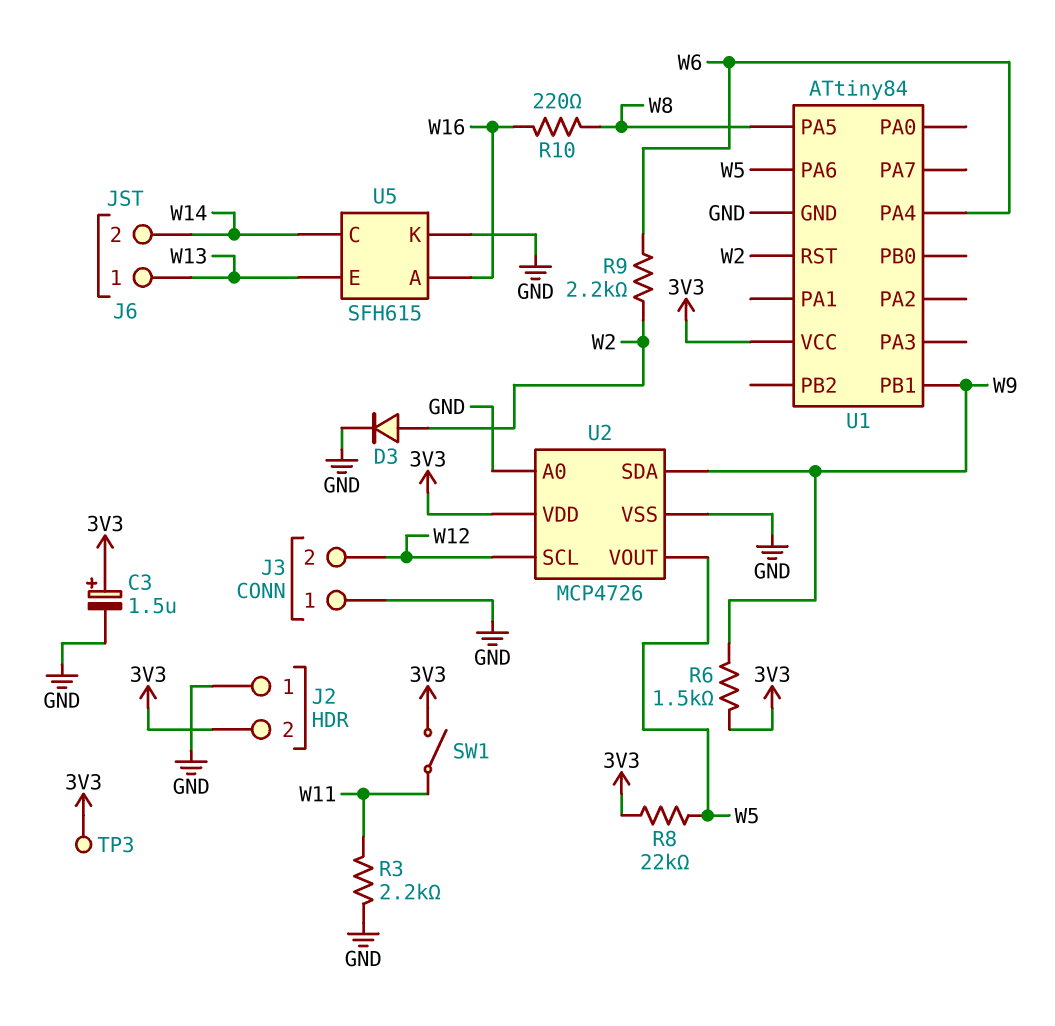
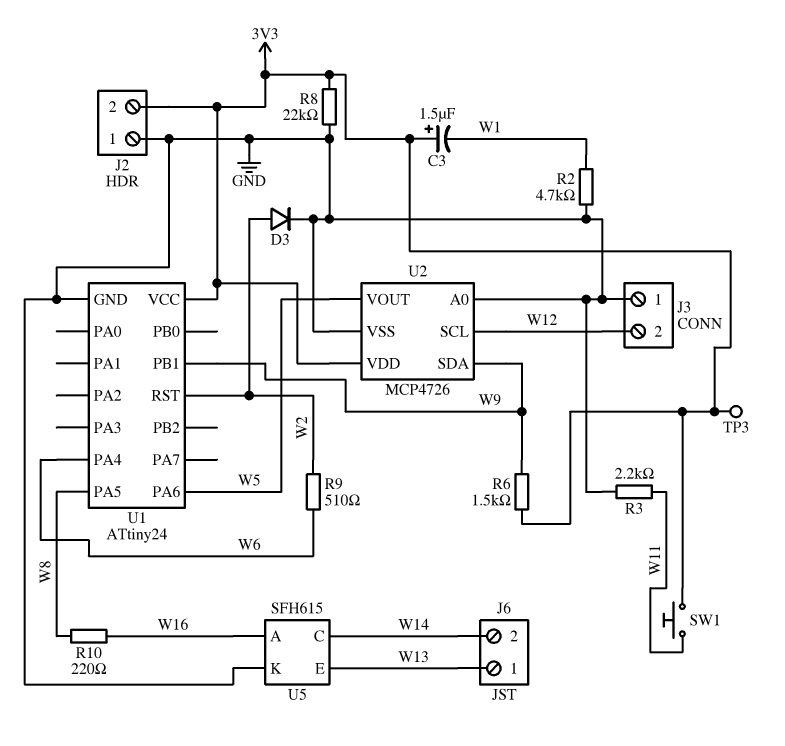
C3: 1.5uF (plus 3V3, minus GND) -> 1.5uF (plus 3V3, minus W1)
R2: none -> 4.7k (GND, W1)
R8: 22k (3V3, W5) -> 22k (3V3, GND)
R9: 2.2k (W2, W6) -> 510 (W2, W6)
SW1: switch (3V3, W11) -> button (3V3, W11)
U1: ATtiny84 -> ATtiny24

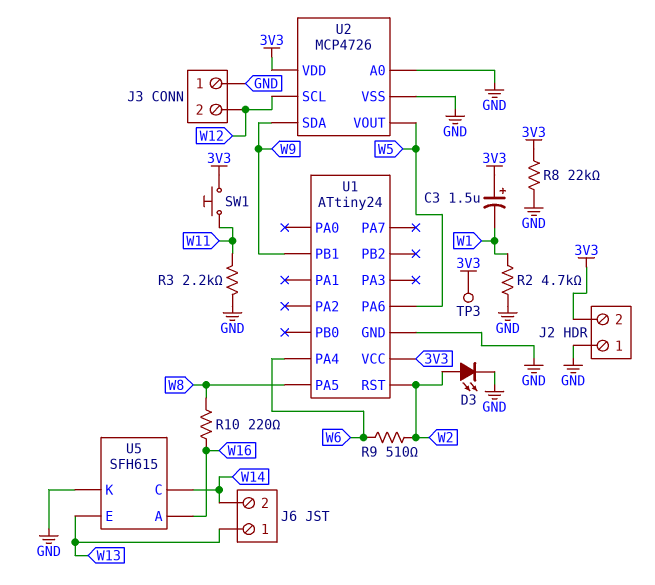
D3: diode (A W2, K GND) -> LED (A W2, K GND)
R6: 1.5k (3V3, W9) -> none

